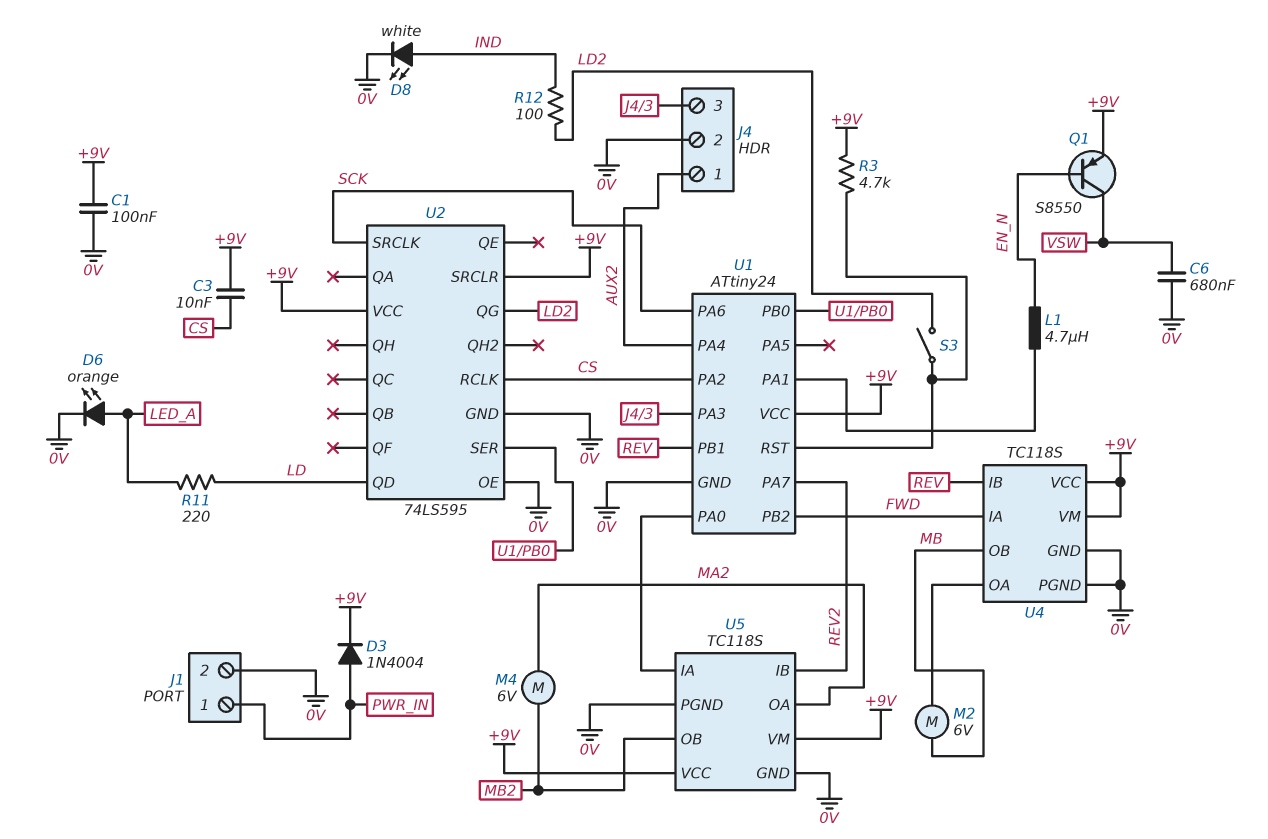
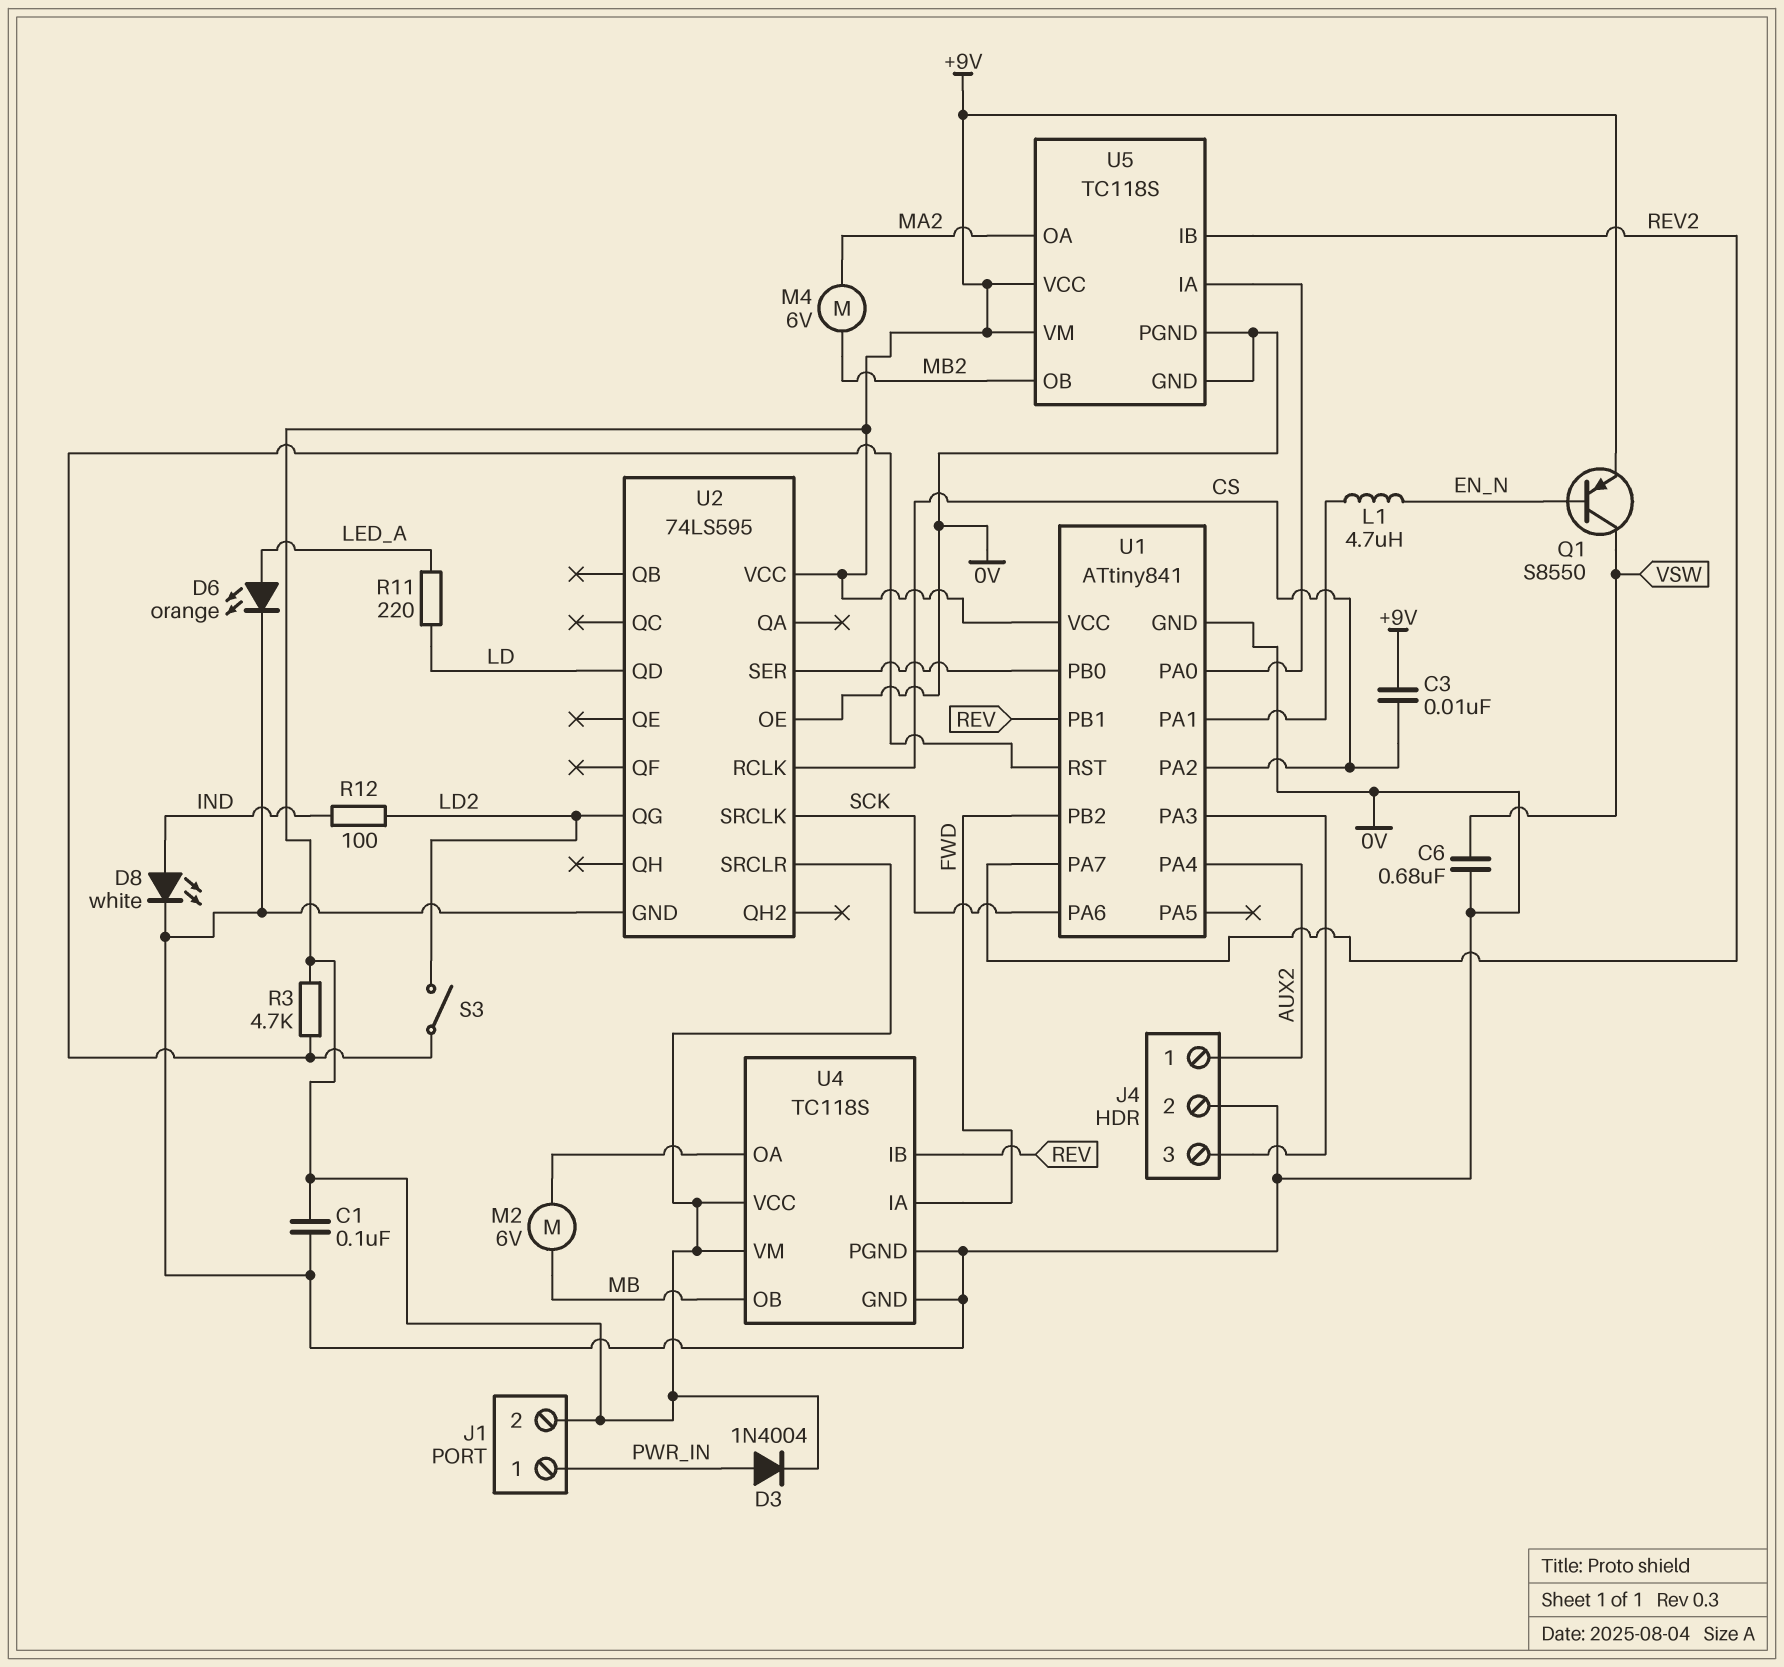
J1 pin 2: 0V -> +9V
U1: ATtiny24 -> ATtiny841

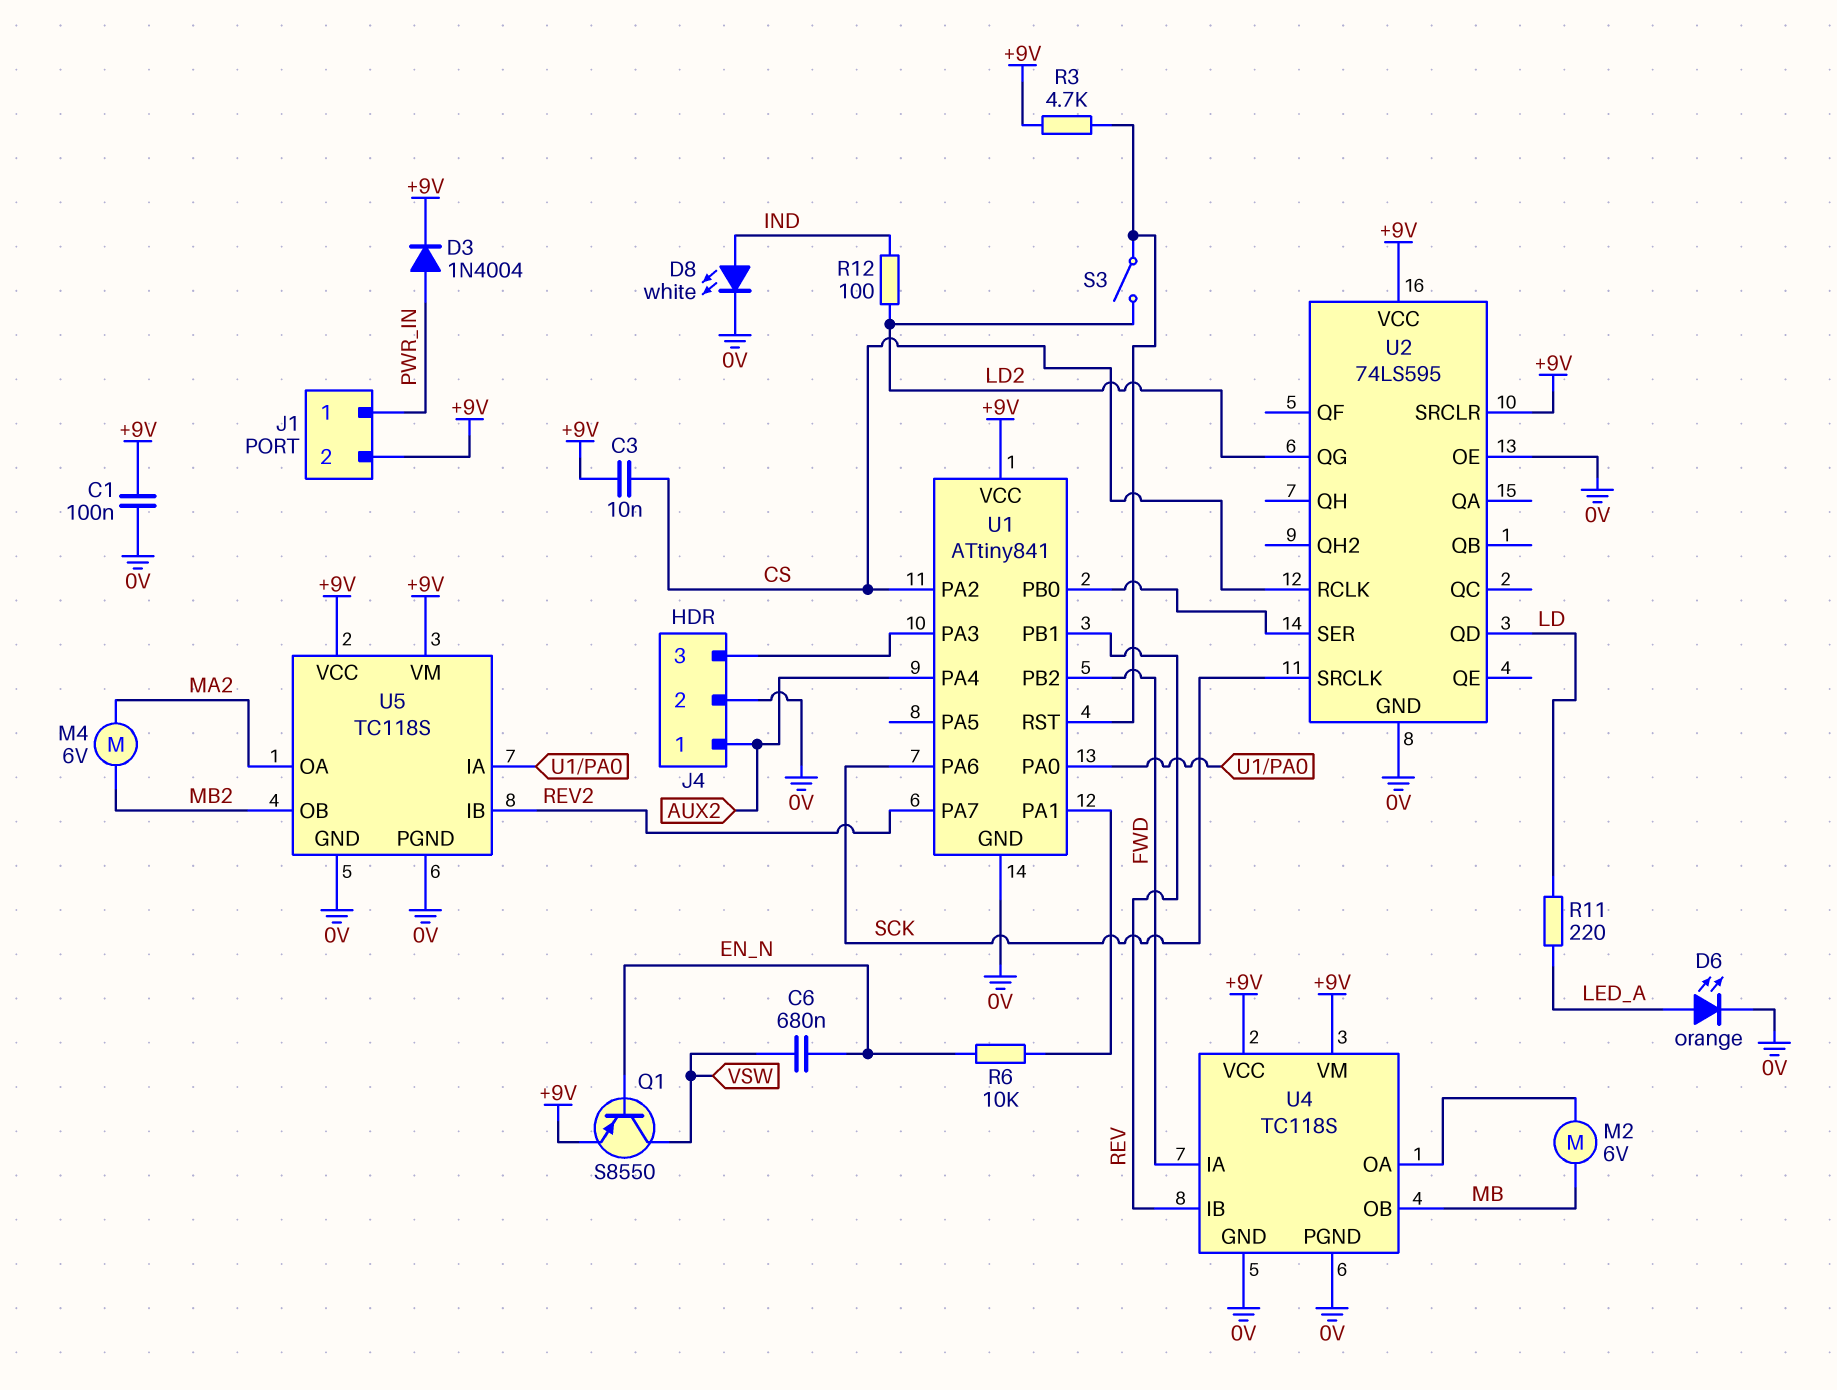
C6: 680nF (0V, VSW) -> 680nF (EN_N, VSW)
L1: 4.7uH (EN_N, U1/PA1) -> none
R6: none -> 10k (EN_N, U1/PA1)

